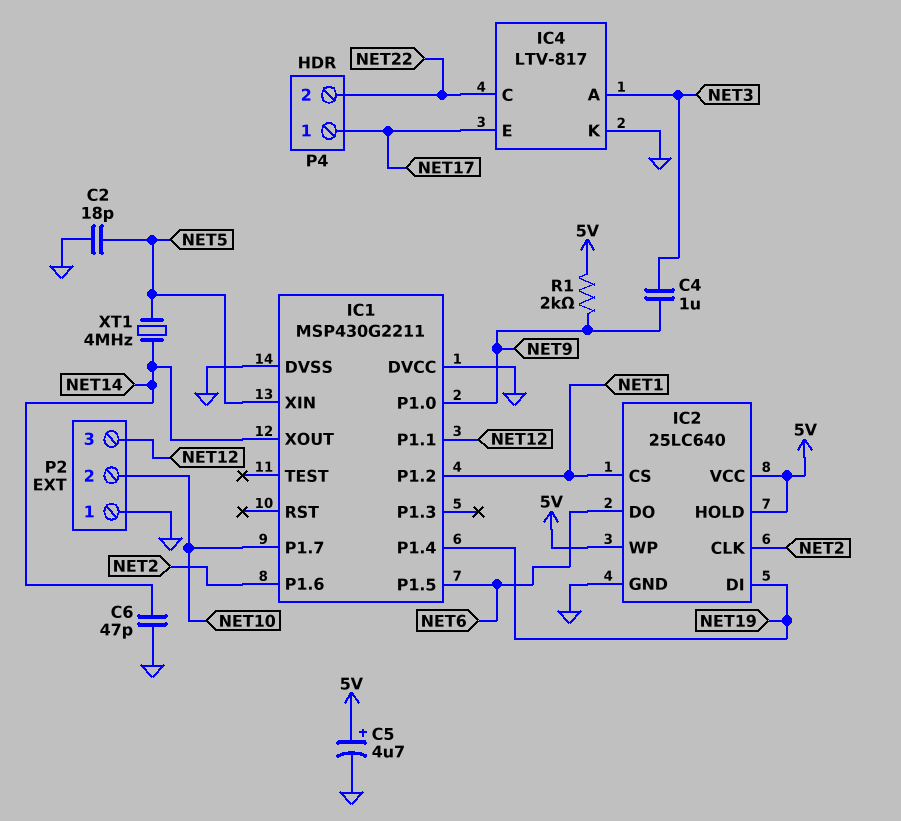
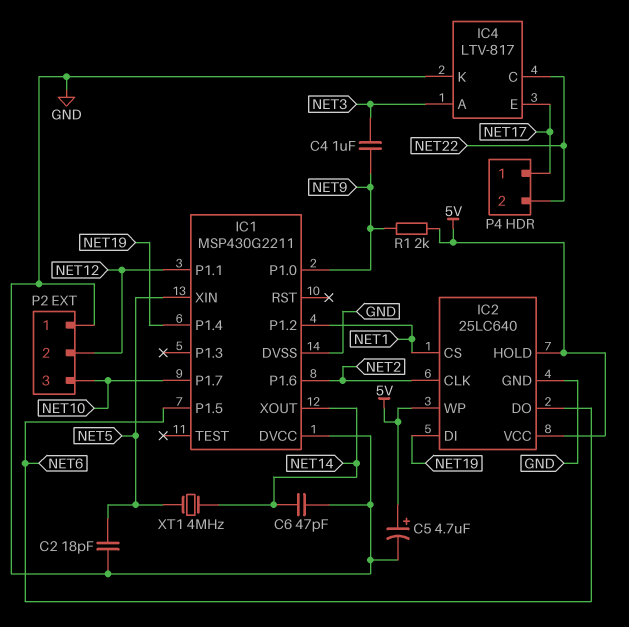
P2 pin 2: NET10 -> NET12
P2 pin 3: NET12 -> NET10

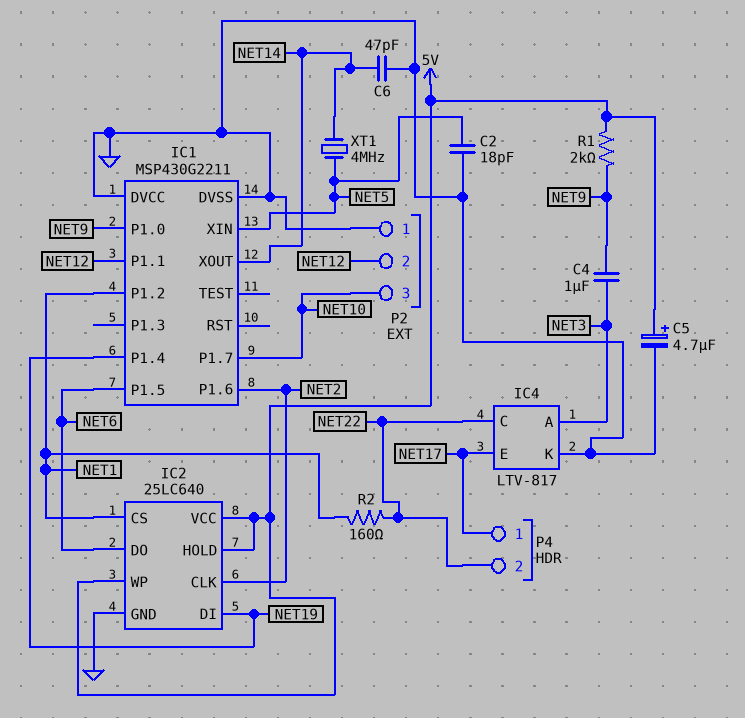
R2: none -> 160 (NET1, NET22)

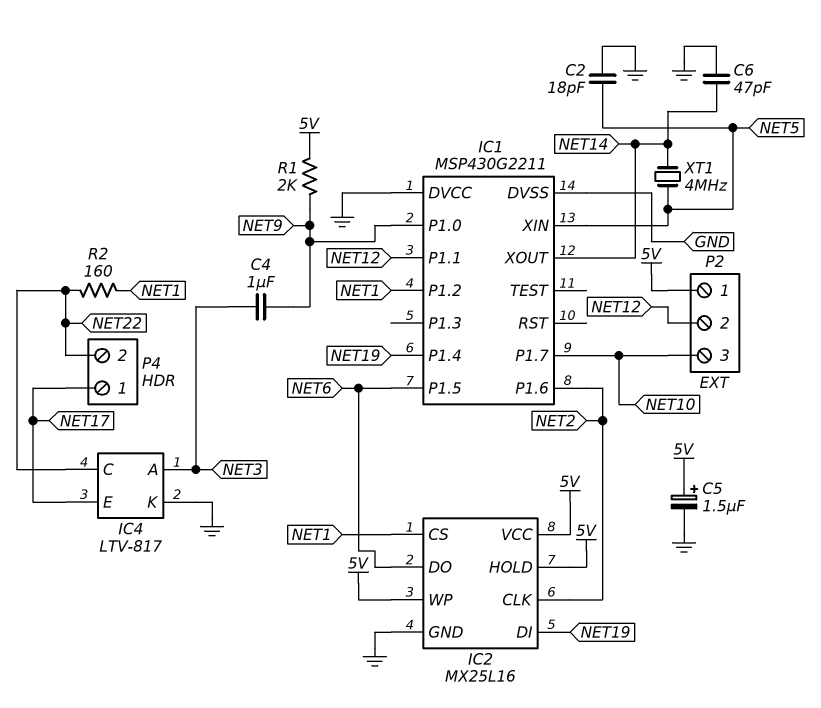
C5: 4.7uF (plus 5V, minus GND) -> 1.5uF (plus 5V, minus GND)
IC2: 25LC640 -> MX25L16
P2 pin 1: GND -> 5V

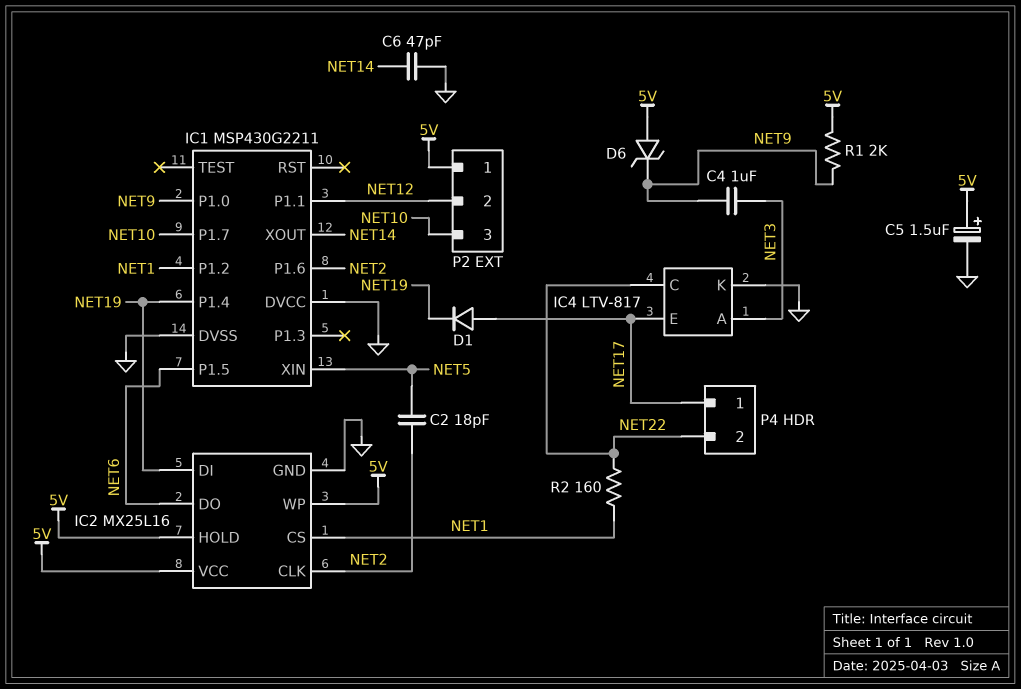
C2: 18pF (GND, NET5) -> 18pF (NET2, NET5)
D1: none -> diode (A NET17, K NET19)
D6: none -> zener (A 5V, K NET9)
XT1: 4MHz (NET5, NET14) -> none

